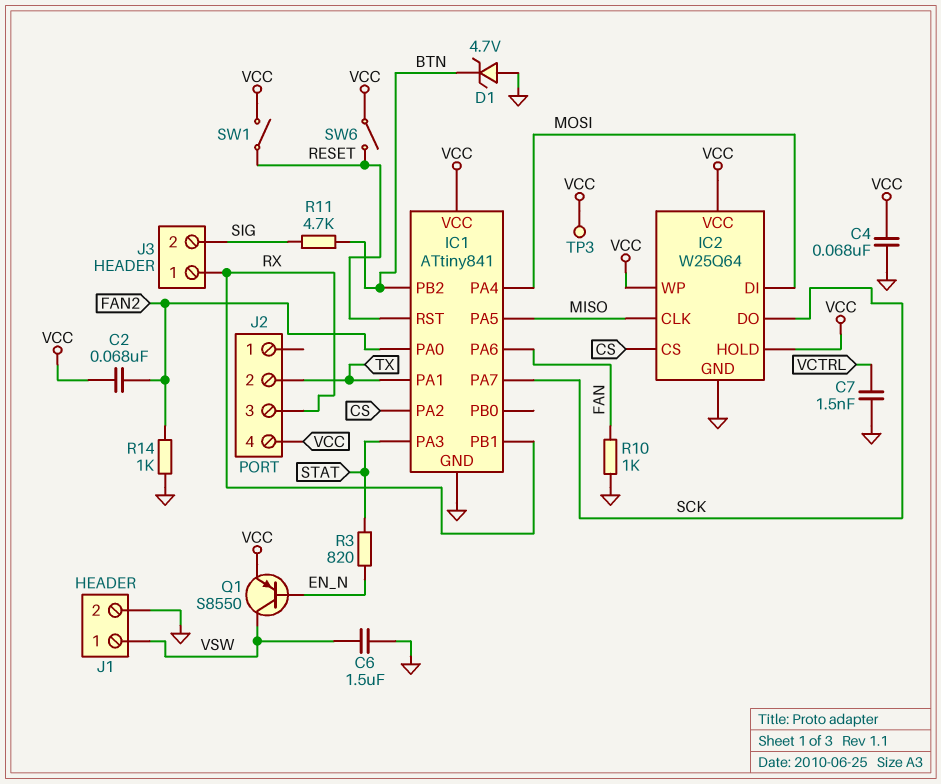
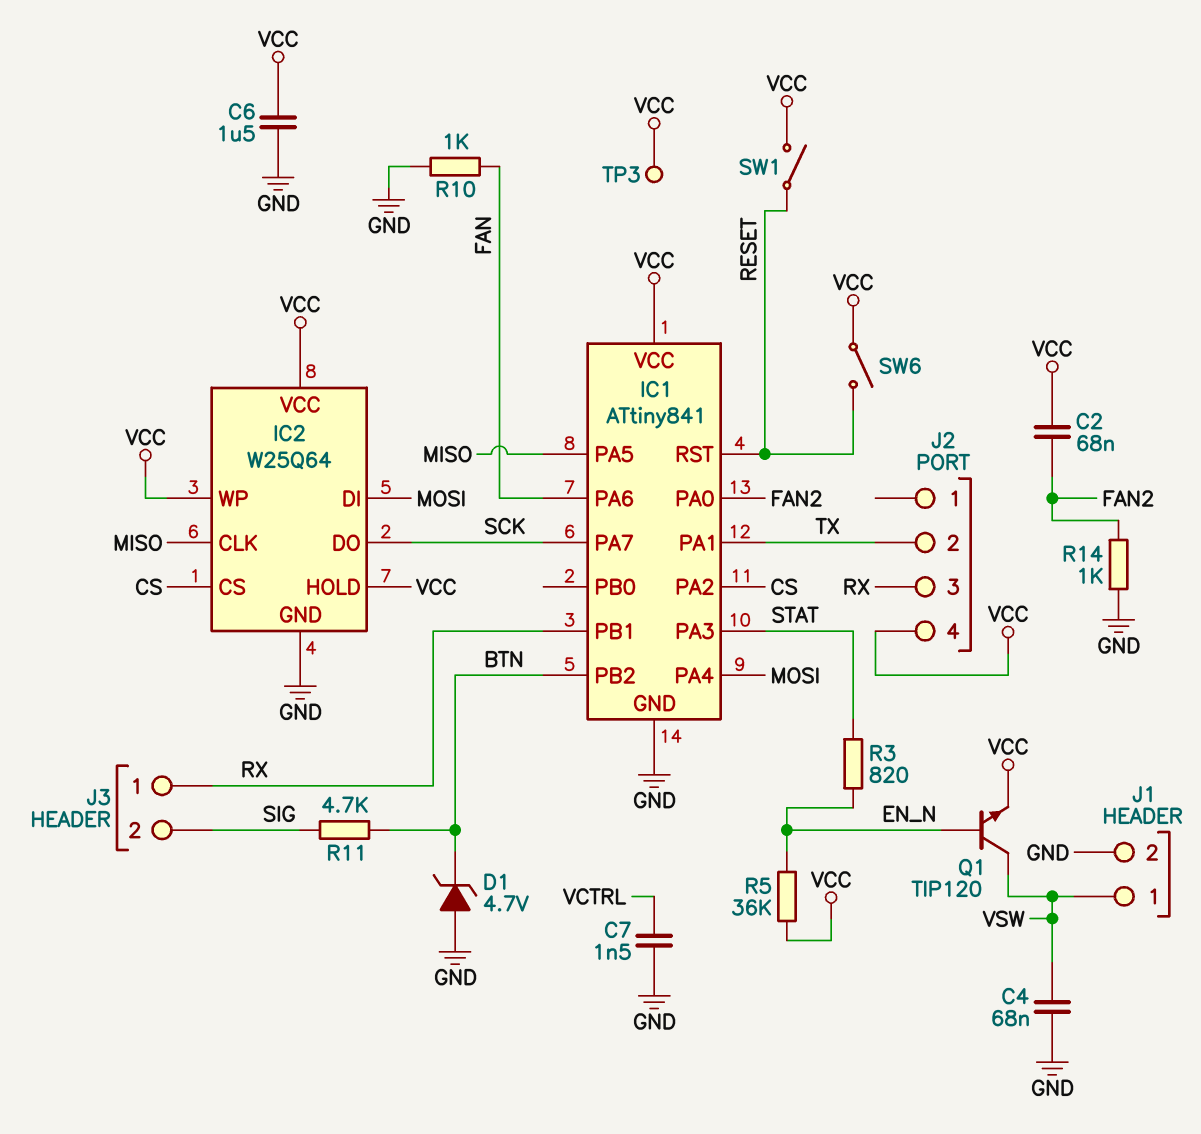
C4: 68nF (GND, VCC) -> 68nF (GND, VSW)
C6: 1.5uF (GND, VSW) -> 1.5uF (GND, VCC)
Q1: PNP S8550 (B EN_N, C VSW, E VCC) -> NPN TIP120 (B EN_N, C VSW, E VCC)
R5: none -> 36k (EN_N, VCC)

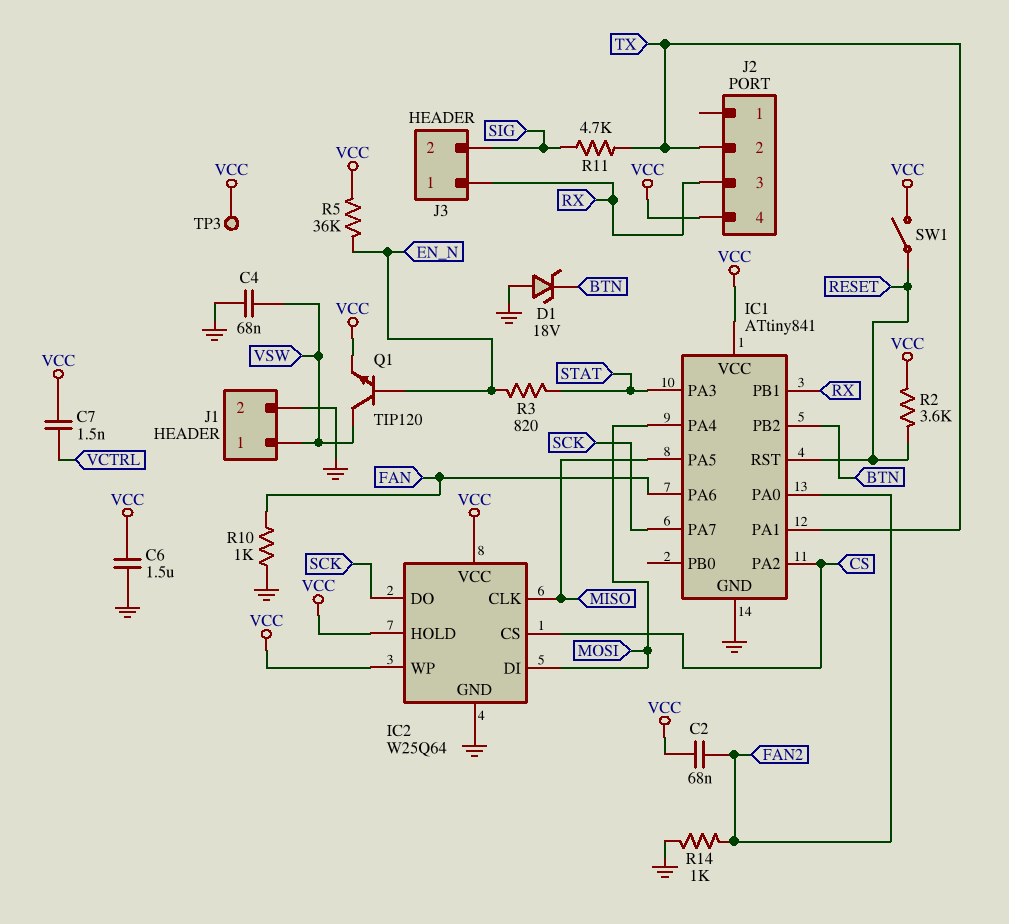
C7: 1.5nF (GND, VCTRL) -> 1.5nF (VCC, VCTRL)
D1: zener 4.7V (A GND, K BTN) -> zener 18V (A GND, K BTN)
R2: none -> 3.6k (RESET, VCC)
R11: 4.7k (BTN, SIG) -> 4.7k (SIG, TX)
SW6: switch (RESET, VCC) -> none

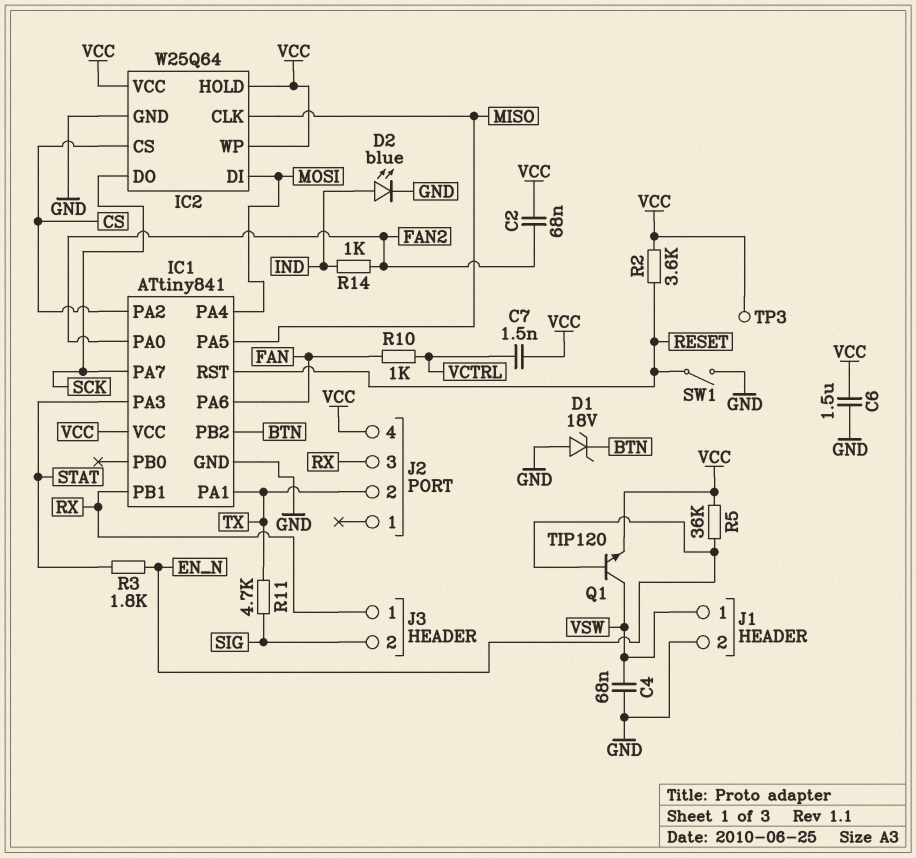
D2: none -> LED blue (A IND, K GND)
R3: 820 (EN_N, STAT) -> 1.8k (EN_N, STAT)
R10: 1k (FAN, GND) -> 1k (FAN, VCTRL)
R14: 1k (FAN2, GND) -> 1k (FAN2, IND)
SW1: switch (RESET, VCC) -> switch (GND, RESET)

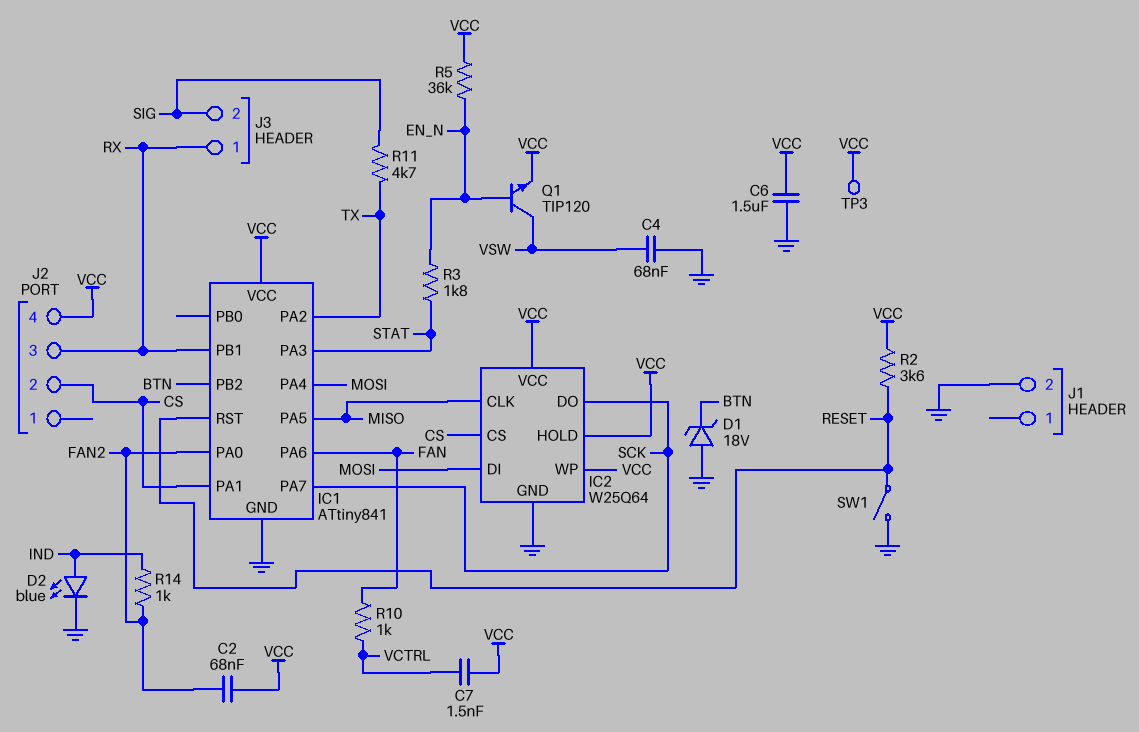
IC1 pin PA1: TX -> CS
IC1 pin PA2: CS -> TX
J1 pin 1: VSW -> none
J2 pin 2: TX -> CS

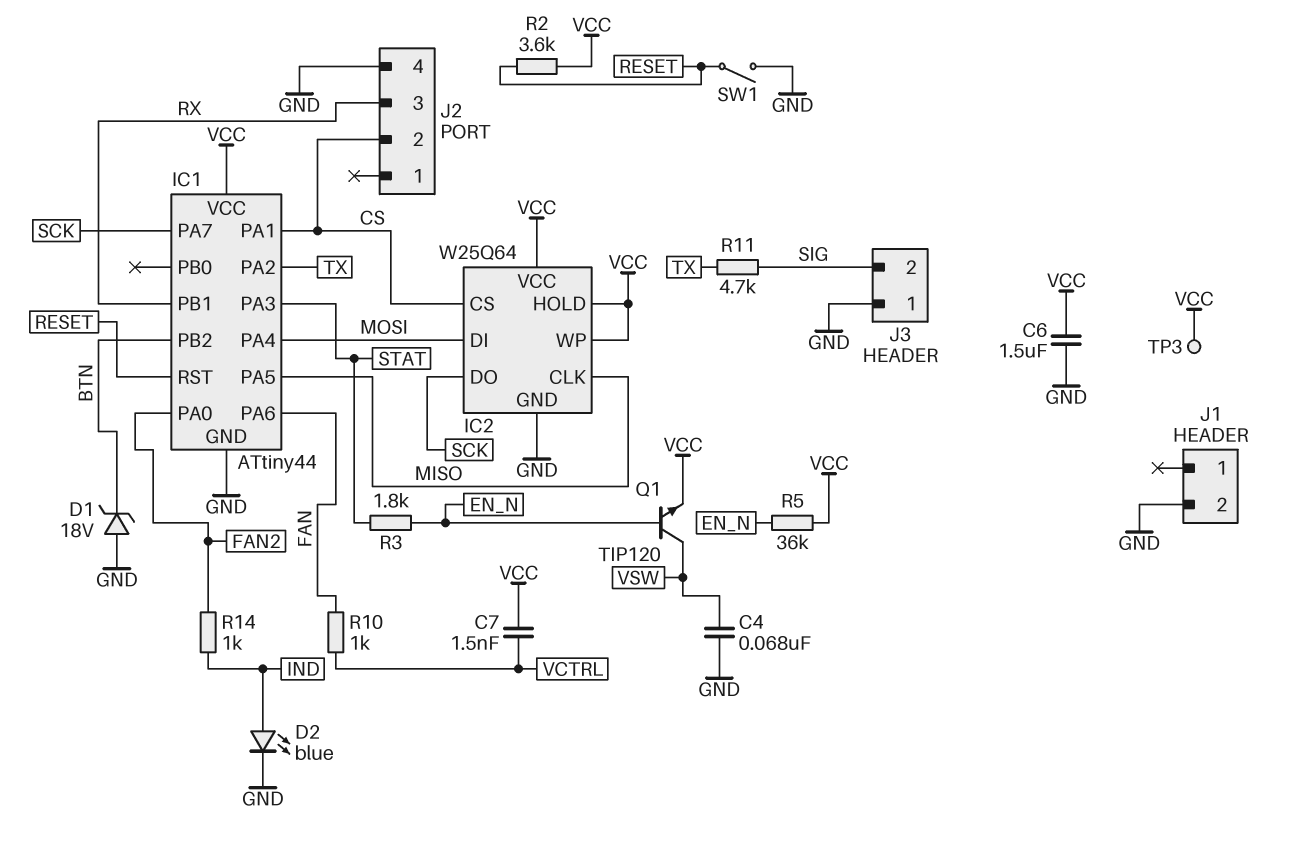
C2: 68nF (FAN2, VCC) -> none
IC1: ATtiny841 -> ATtiny44
J2 pin 4: VCC -> GND
J3 pin 1: RX -> GND

